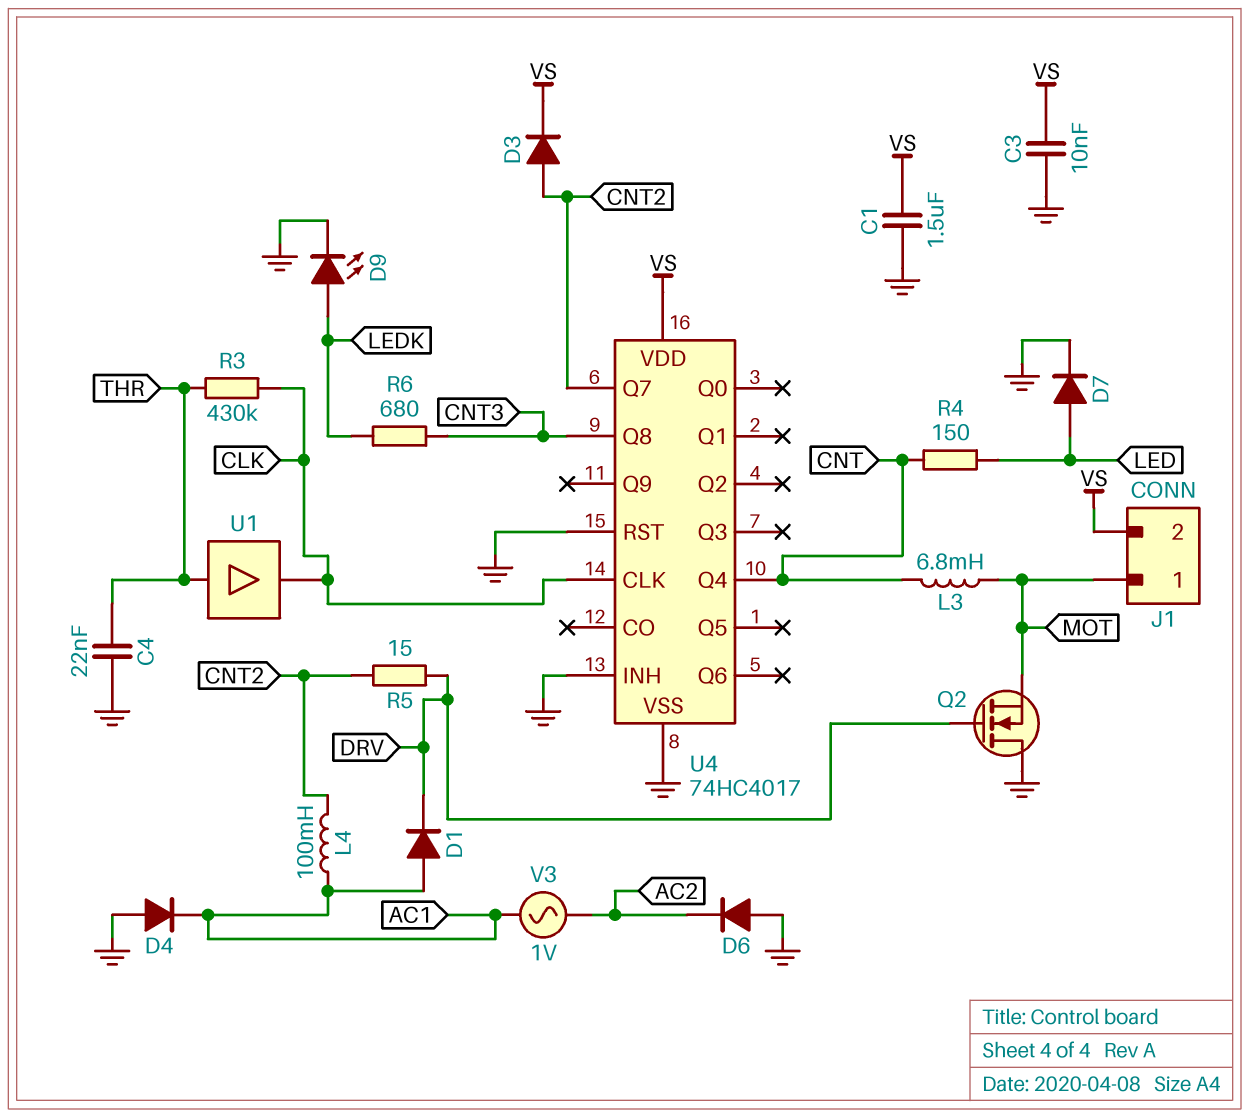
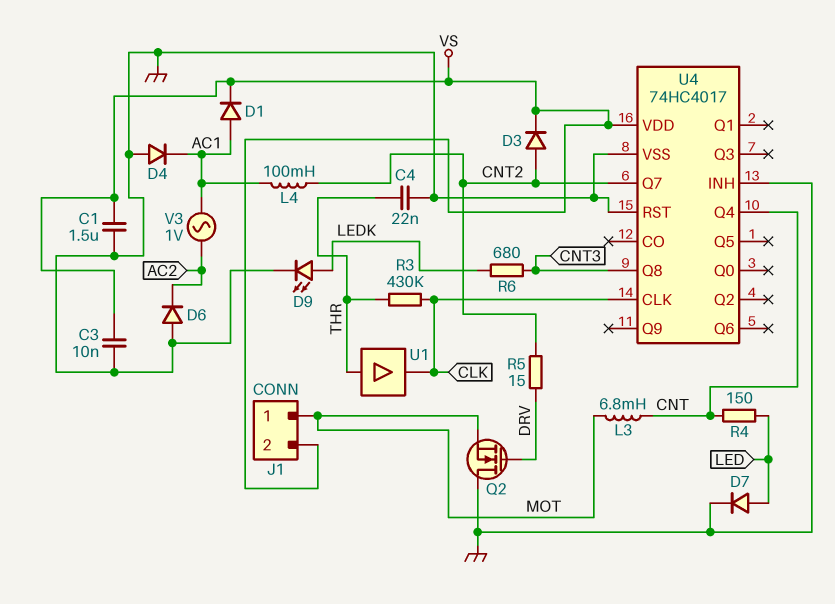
D1: diode (A AC1, K DRV) -> diode (A AC1, K VS)

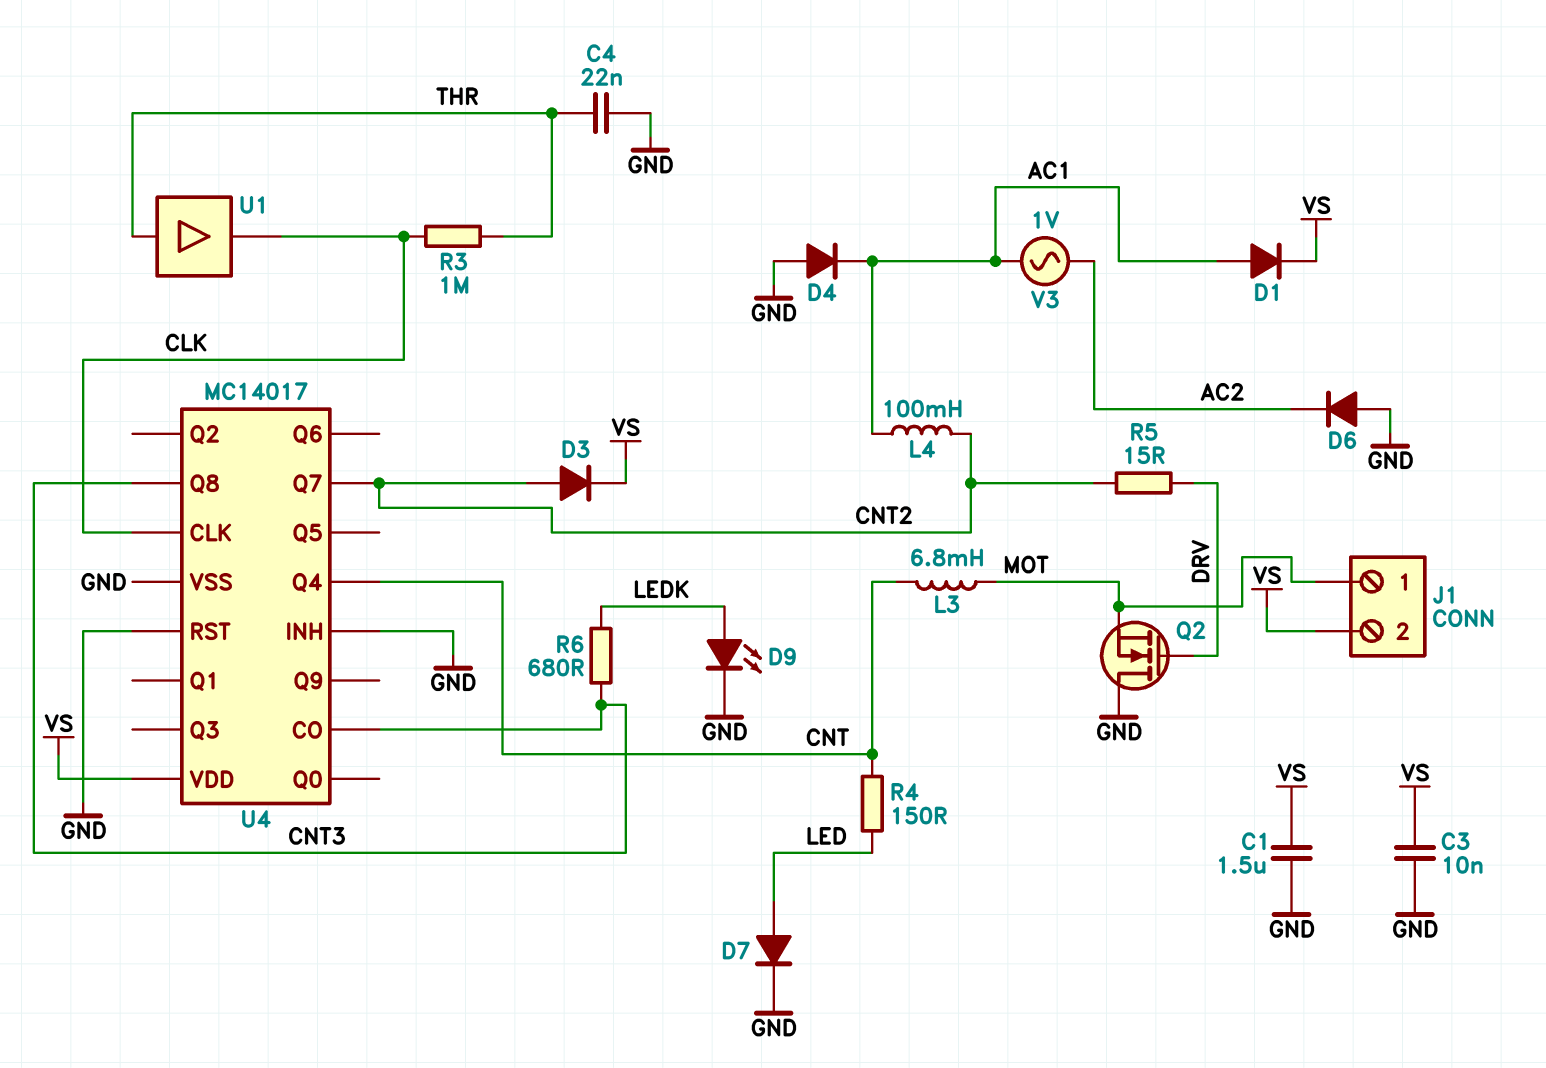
R3: 430k (CLK, THR) -> 1M (CLK, THR)
U4: 74HC4017 -> MC14017
U4 pin CO: none -> CNT3

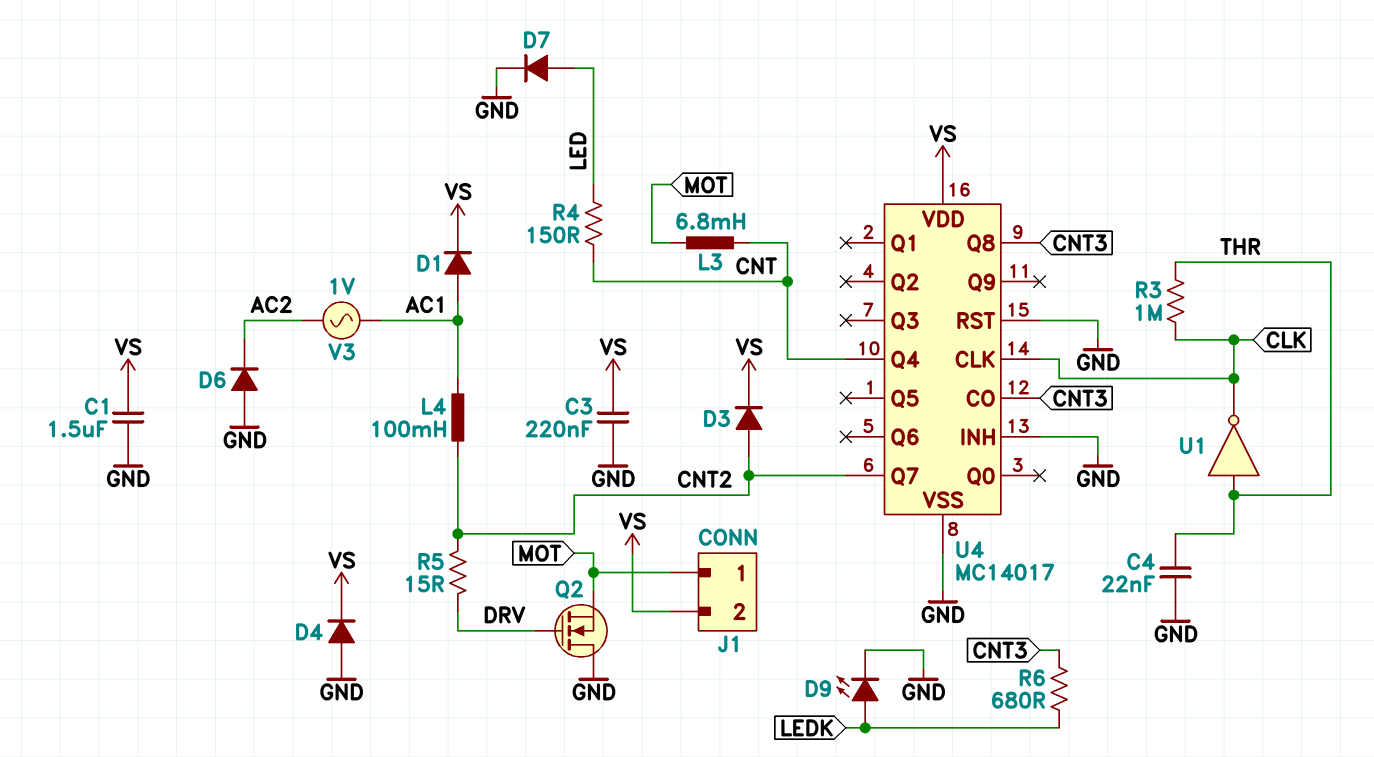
C3: 10nF (GND, VS) -> 220nF (GND, VS)
D4: diode (A GND, K AC1) -> diode (A GND, K VS)
U1: buffer (in THR, out CLK) -> NOT (in THR, out CLK)

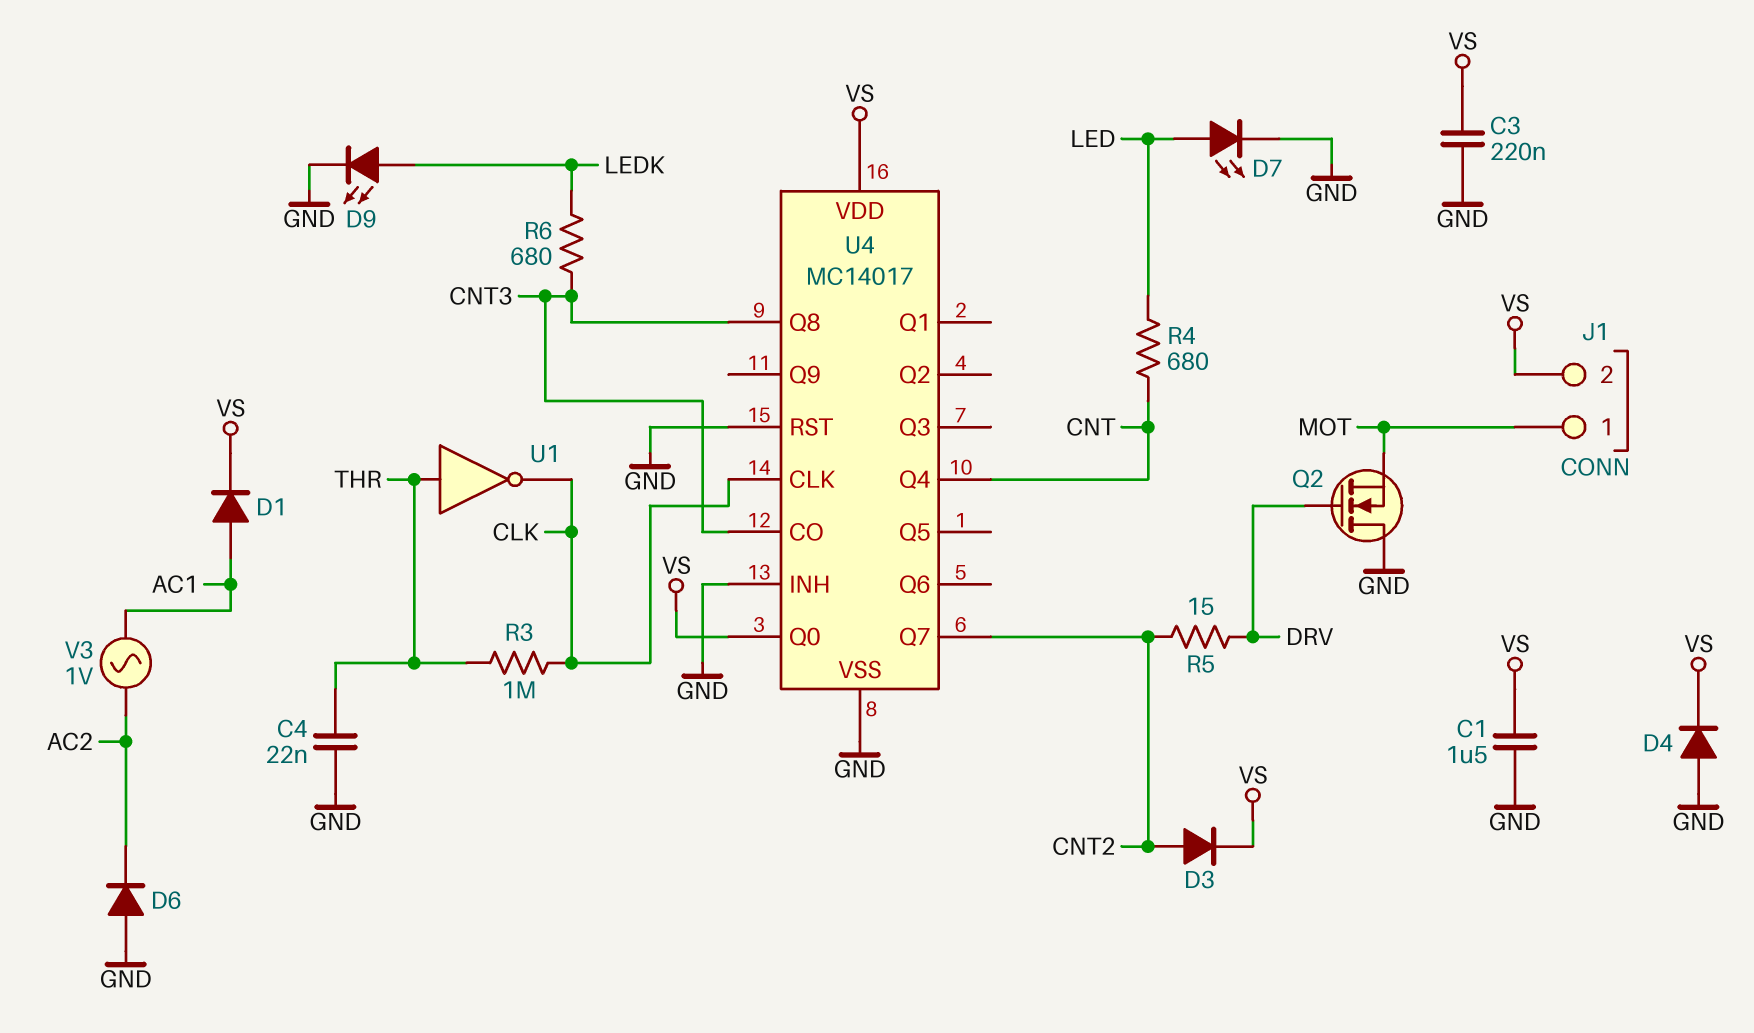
D7: diode (A LED, K GND) -> LED (A LED, K GND)
L3: 6.8mH (CNT, MOT) -> none
L4: 100mH (AC1, CNT2) -> none
R4: 150 (CNT, LED) -> 680 (CNT, LED)
U4 pin Q0: none -> VS

